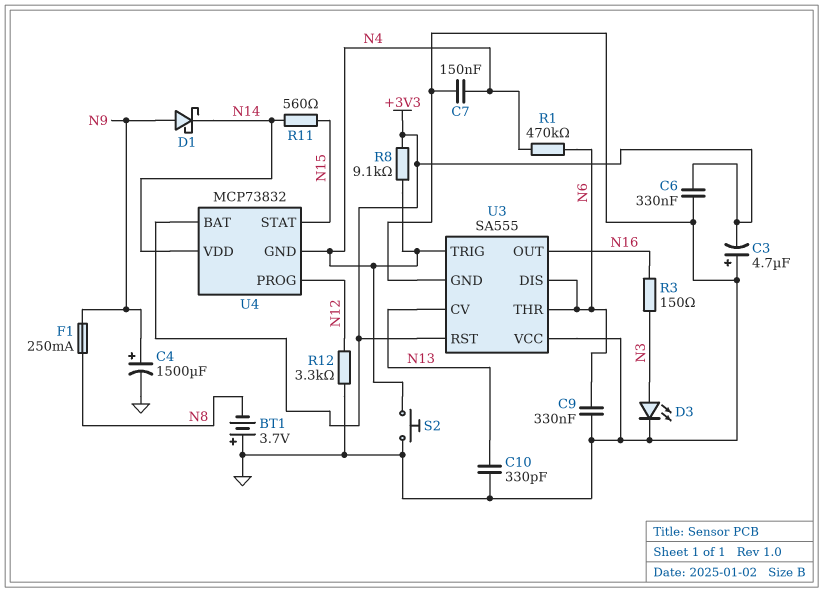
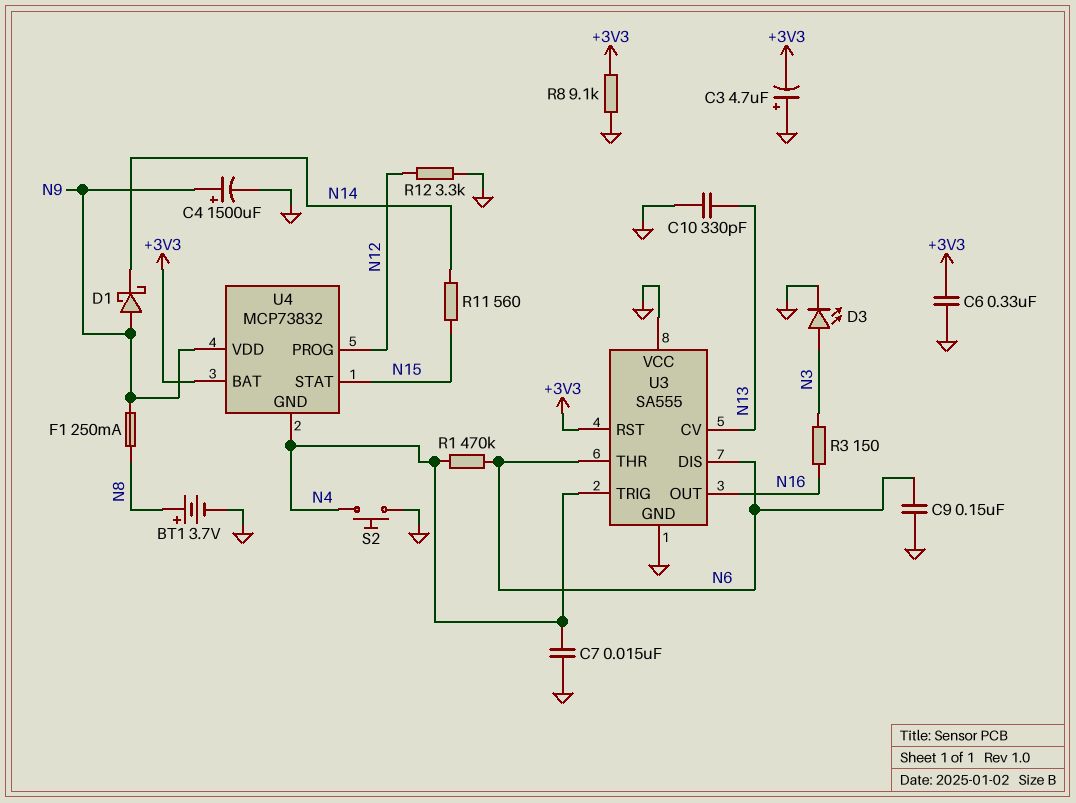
BT1: 3.7V (plus GND, minus N8) -> 3.7V (plus N8, minus GND)
C7: 150nF (GND, N4) -> 15nF (GND, N4)
C9: 330nF (GND, N6) -> 150nF (GND, N6)
R8: 9.1k (+3V3, N4) -> 9.1k (+3V3, GND)
U4 pin VDD: N14 -> N9

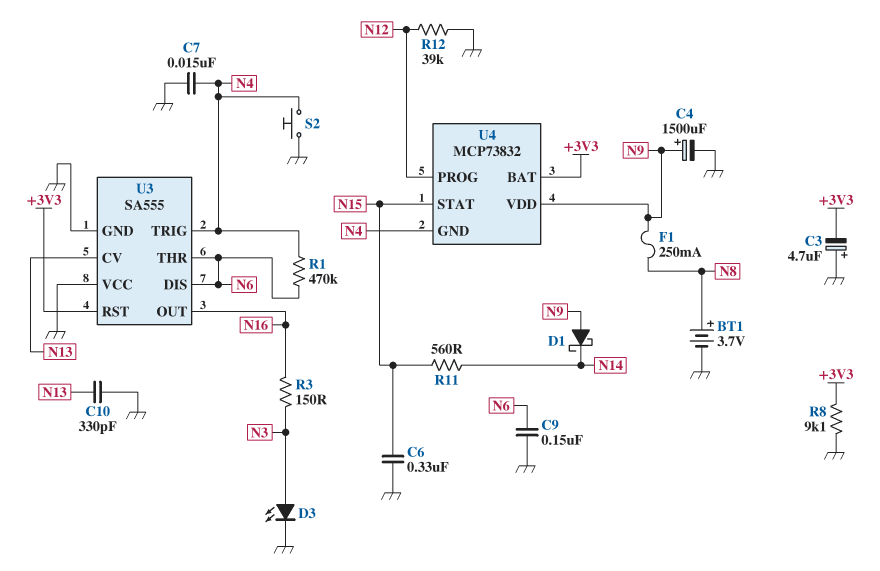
C6: 330nF (+3V3, GND) -> 330nF (GND, N15)
R12: 3.3k (GND, N12) -> 39k (GND, N12)

